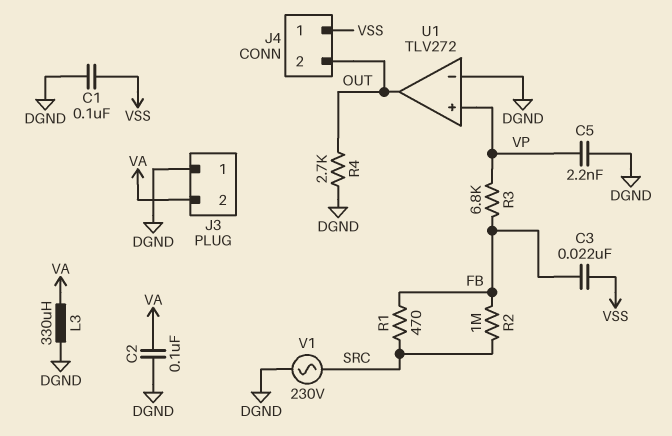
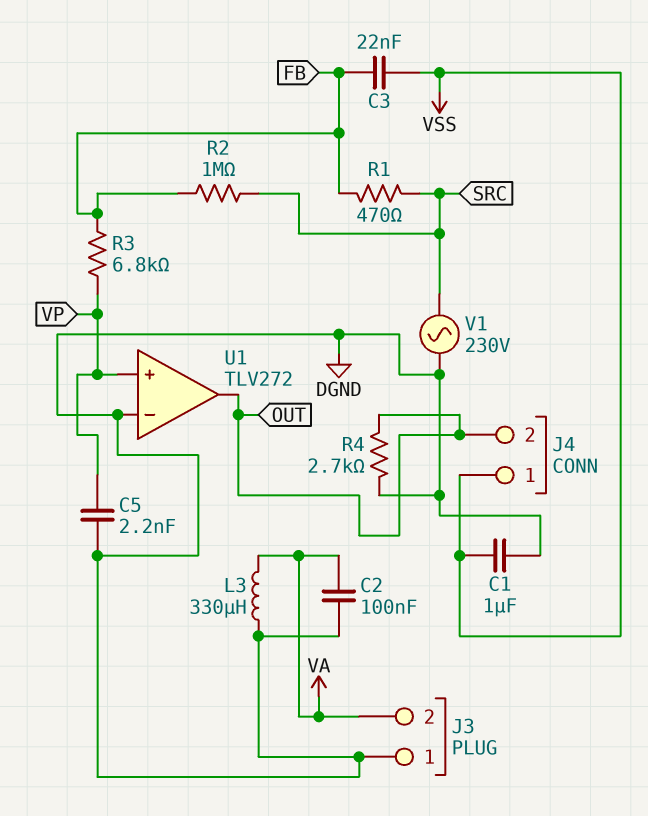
C1: 100nF (DGND, VSS) -> 1uF (DGND, VSS)

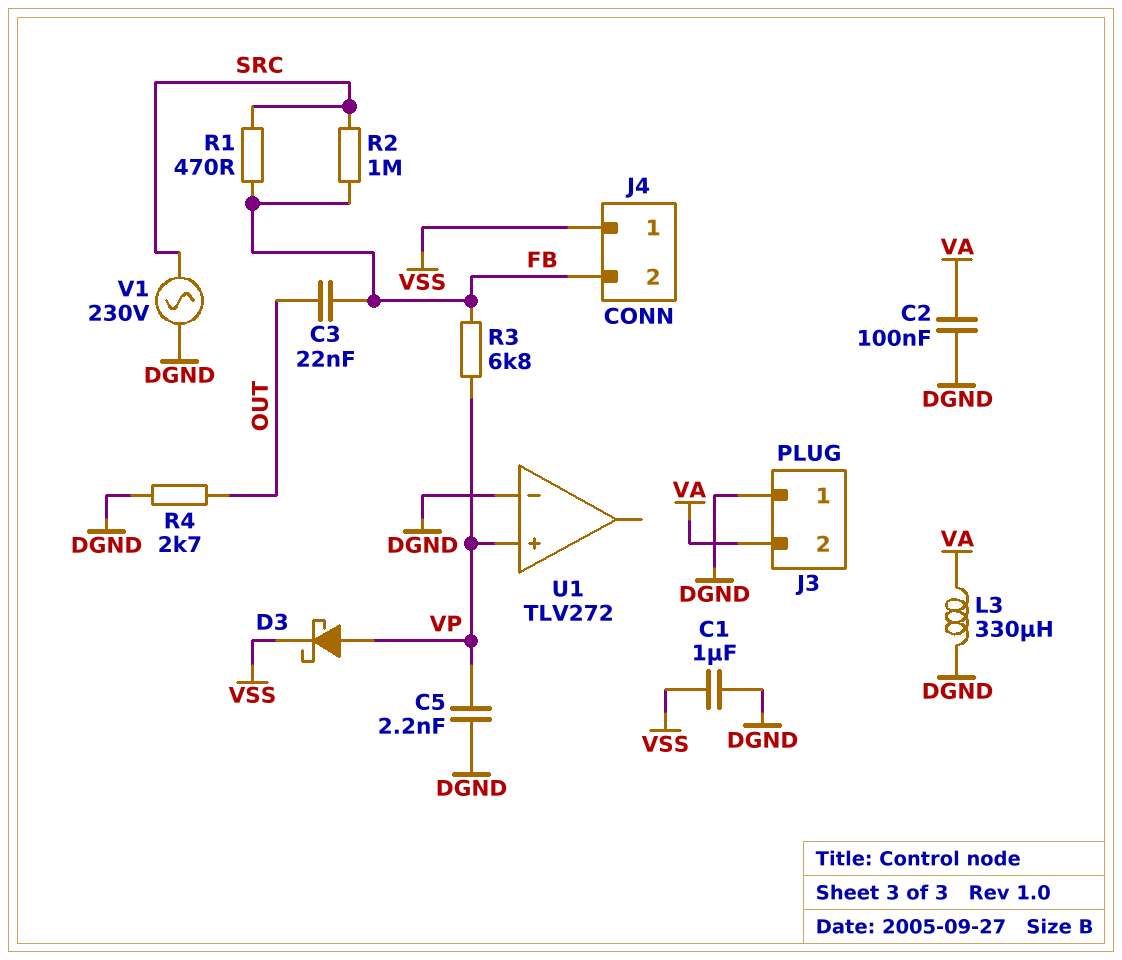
C3: 22nF (FB, VSS) -> 22nF (FB, OUT)
D3: none -> schottky (A VP, K VSS)
J4 pin 2: OUT -> FB
U1 pin out: OUT -> none

